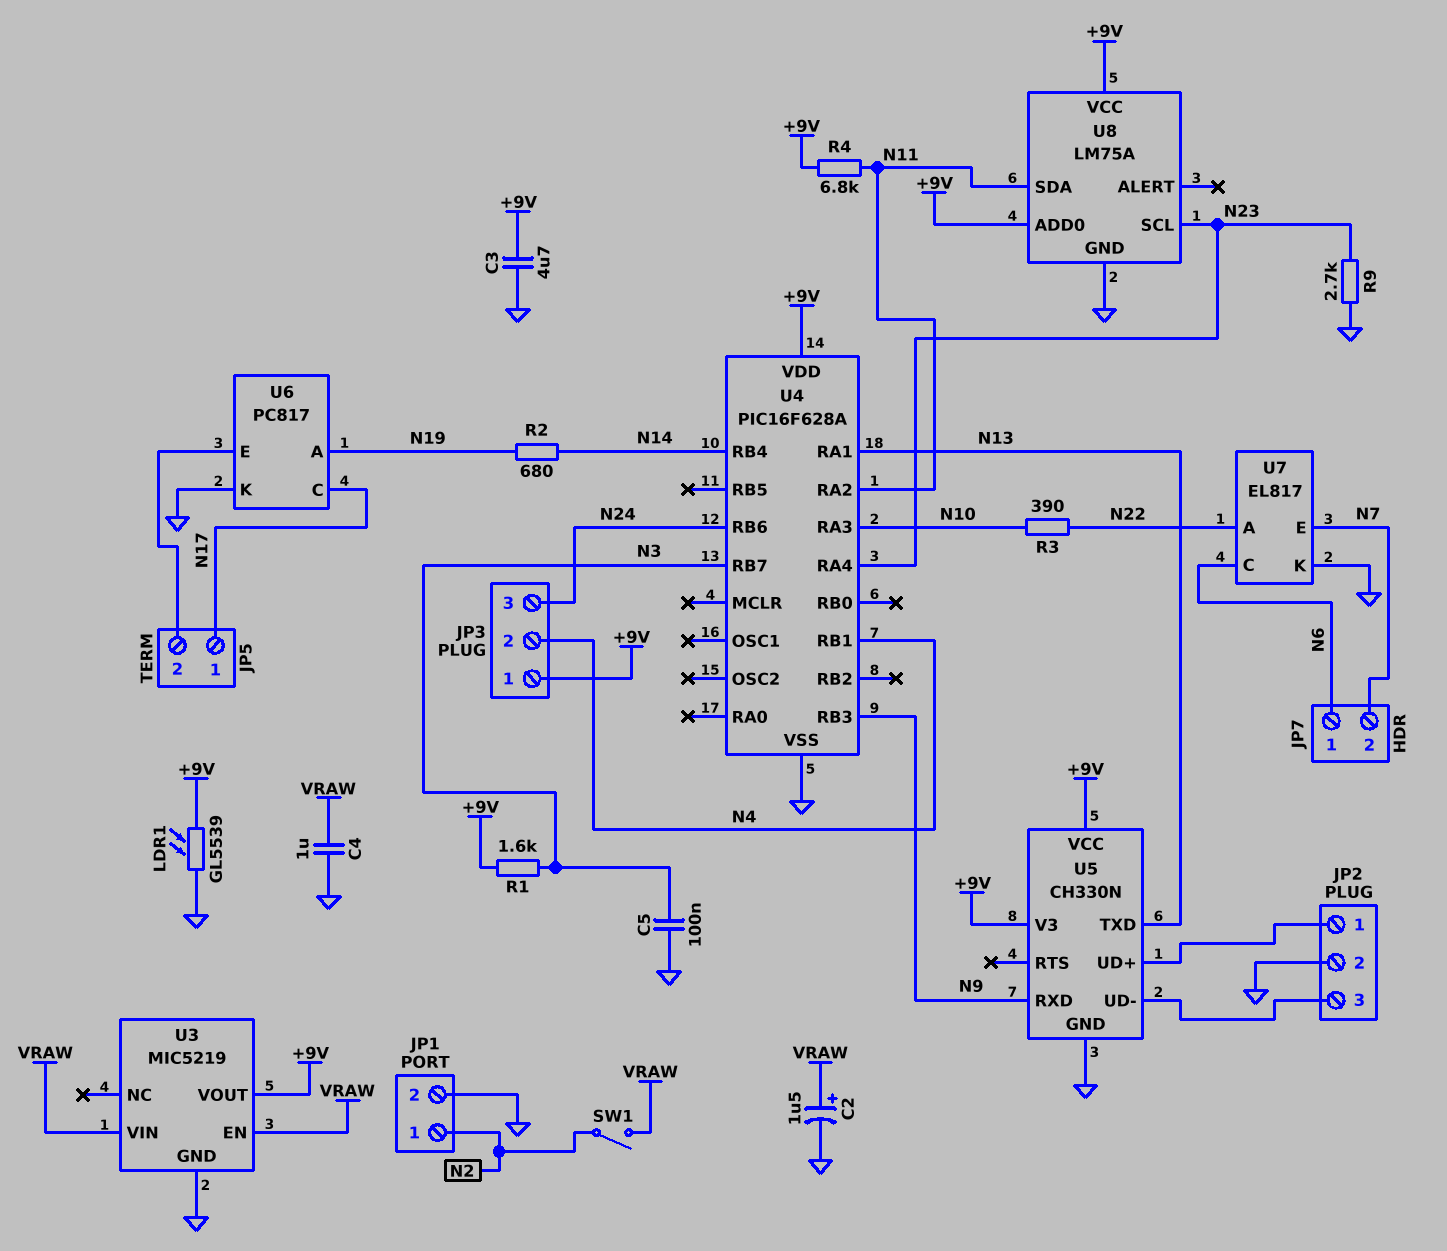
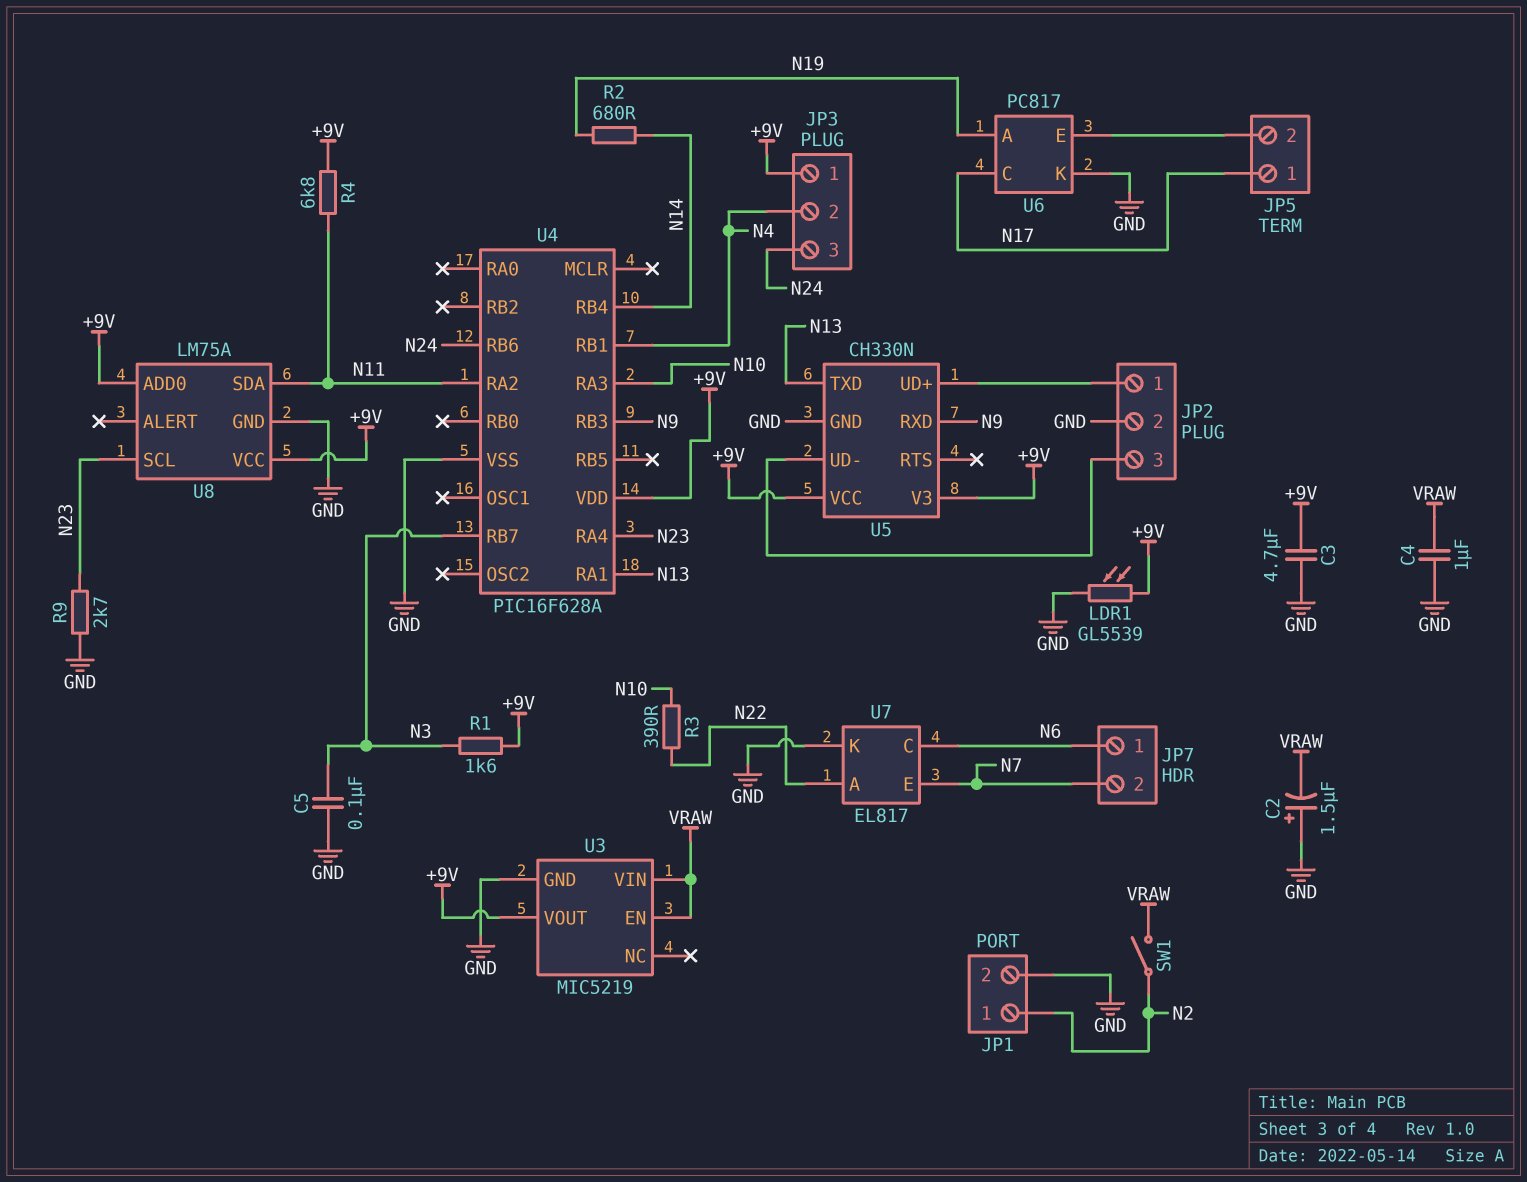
C2: 1.5uF (plus VRAW, minus GND) -> 1.5uF (plus GND, minus VRAW)

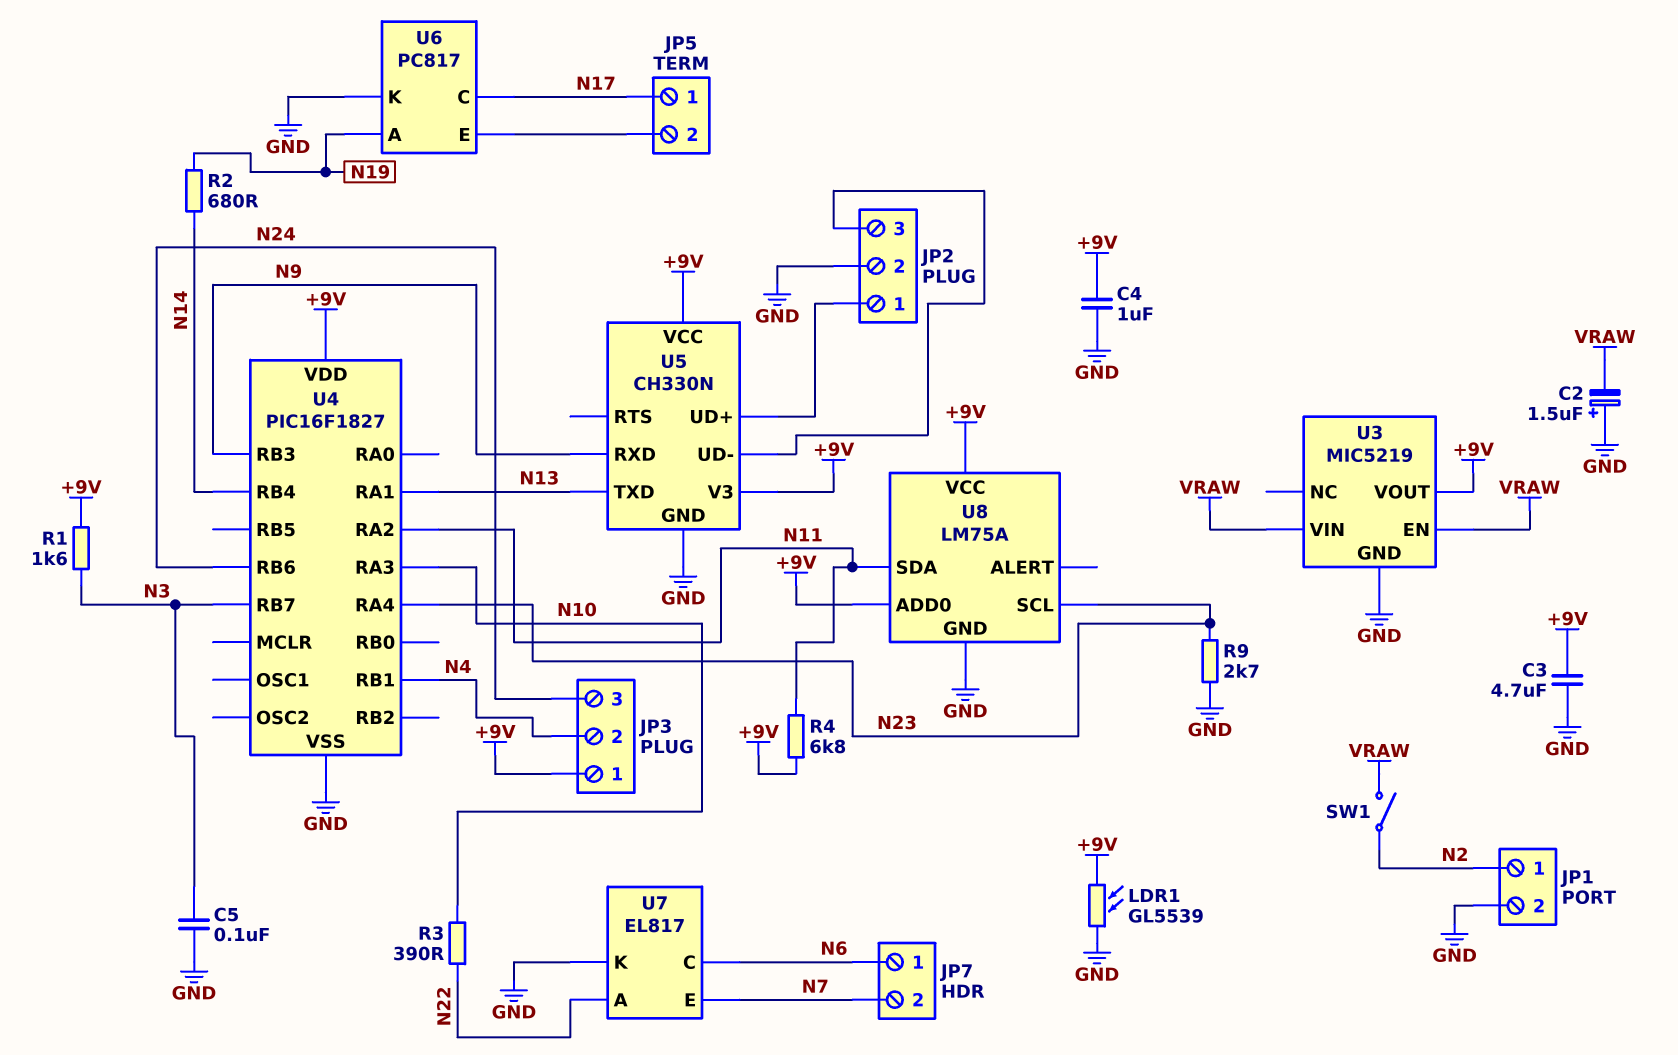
C4: 1uF (GND, VRAW) -> 1uF (+9V, GND)
U4: PIC16F628A -> PIC16F1827

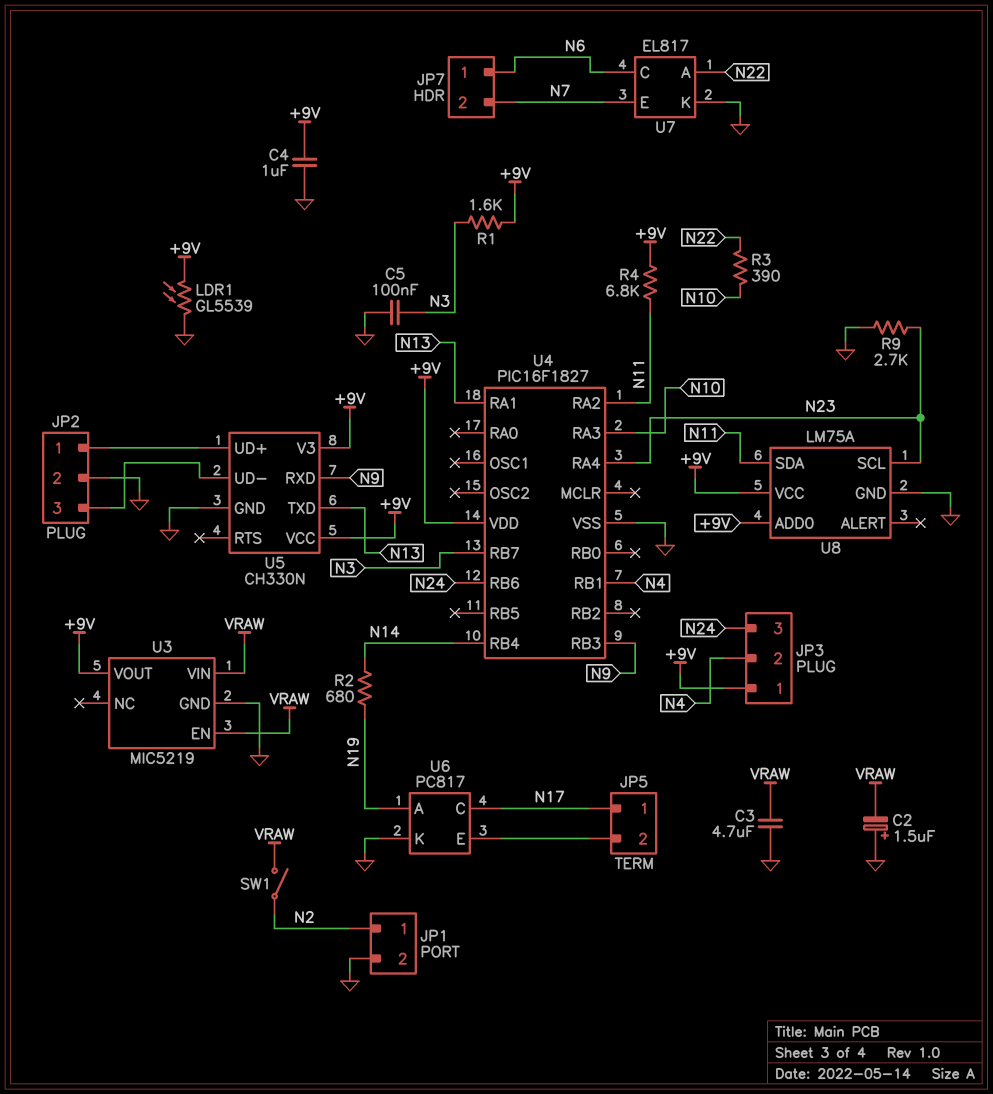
C3: 4.7uF (+9V, GND) -> 4.7uF (GND, VRAW)

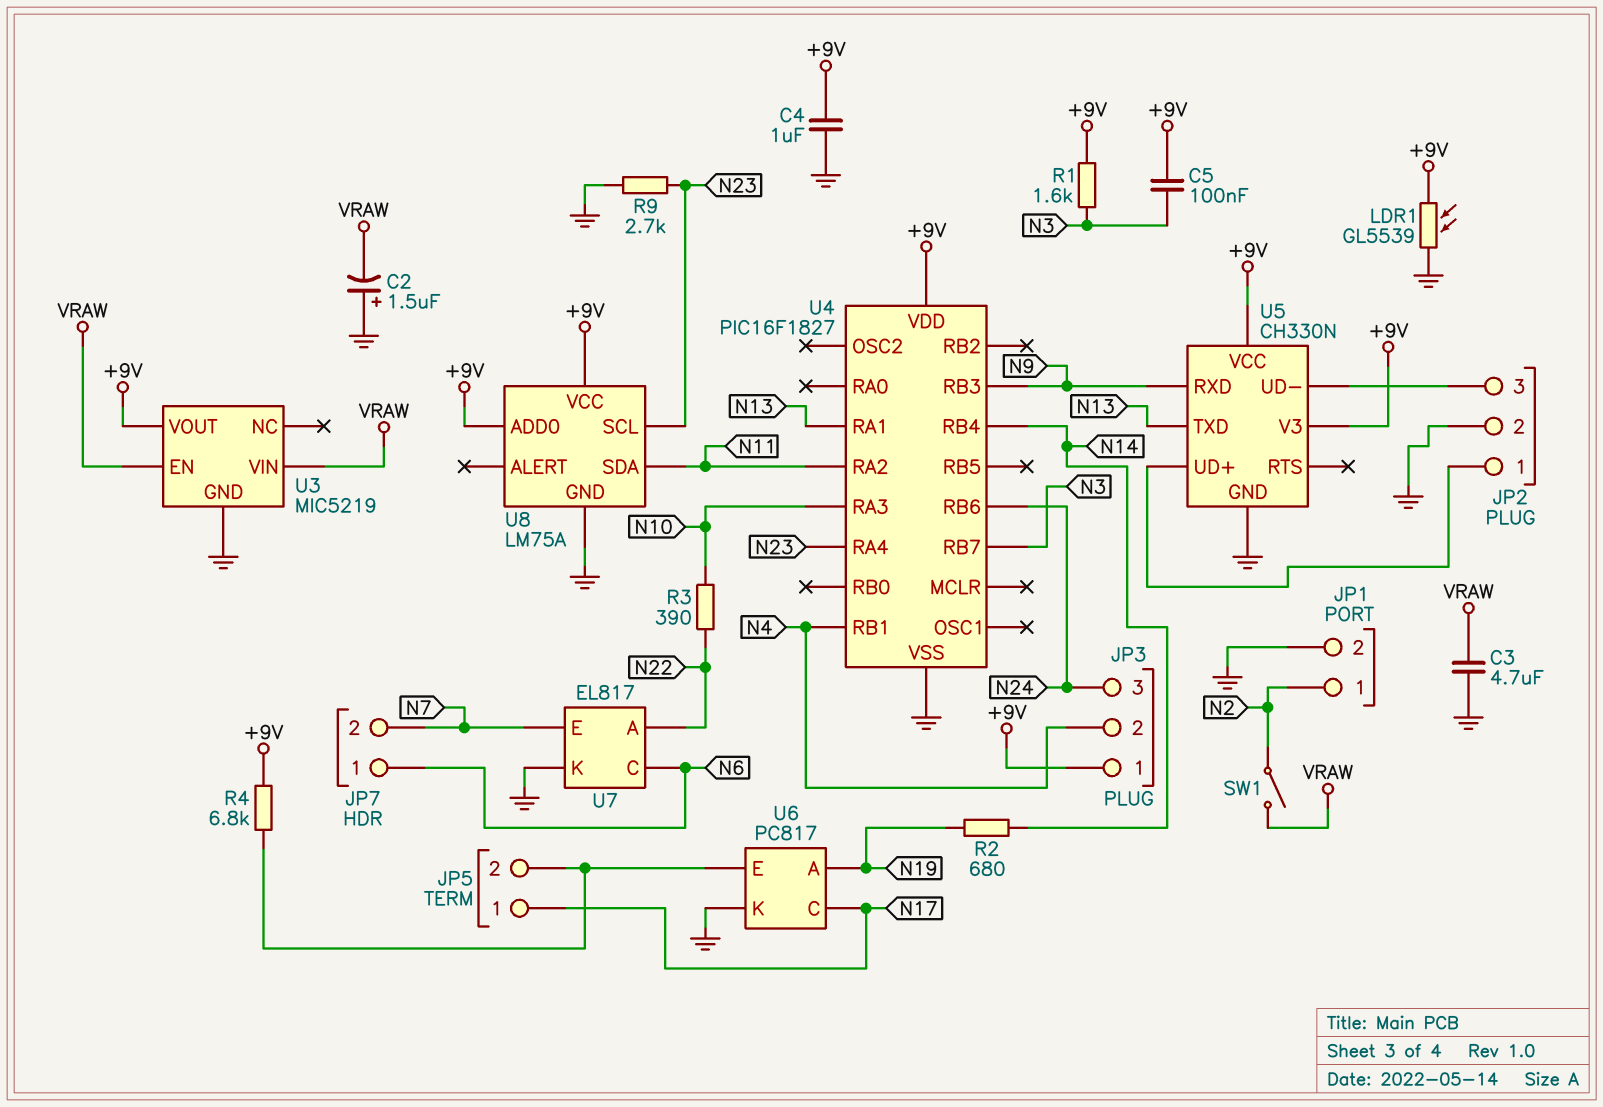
C5: 100nF (GND, N3) -> 100nF (+9V, N3)
R4: 6.8k (+9V, N11) -> 6.8k (+9V, JP5/2)

